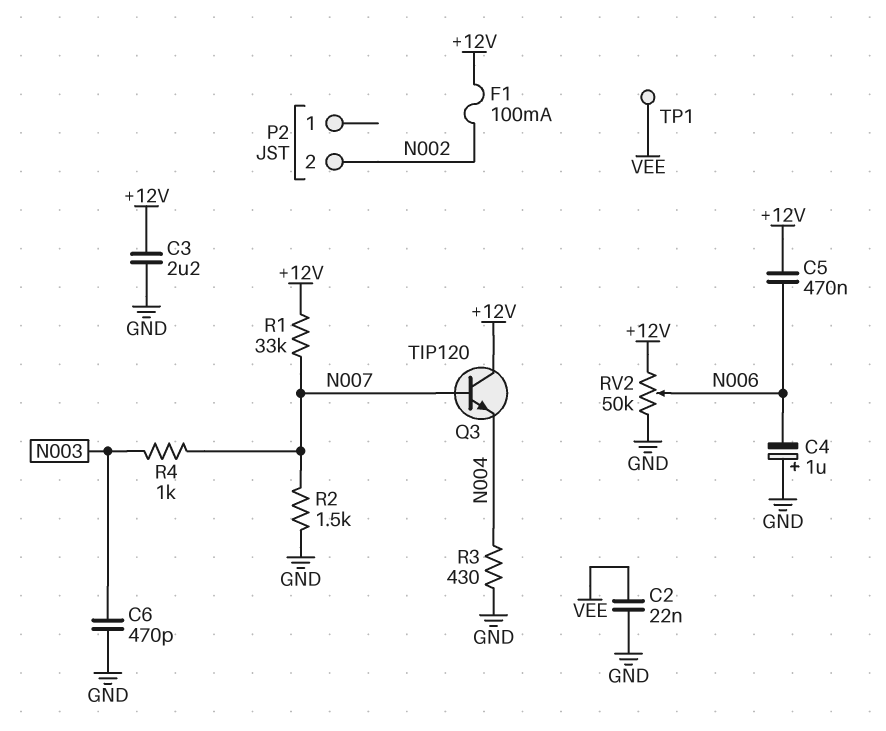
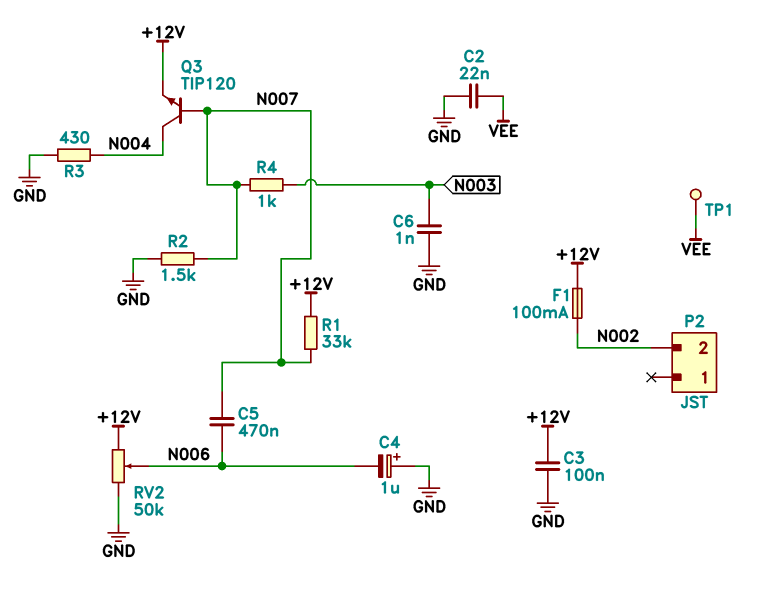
C3: 2.2uF (+12V, GND) -> 100nF (+12V, GND)
C5: 470nF (+12V, N006) -> 470nF (N006, N007)
C6: 470pF (GND, N003) -> 1nF (GND, N003)
Q3: NPN TIP120 (B N007, C +12V, E N004) -> NPN TIP120 (B N007, C N004, E +12V)

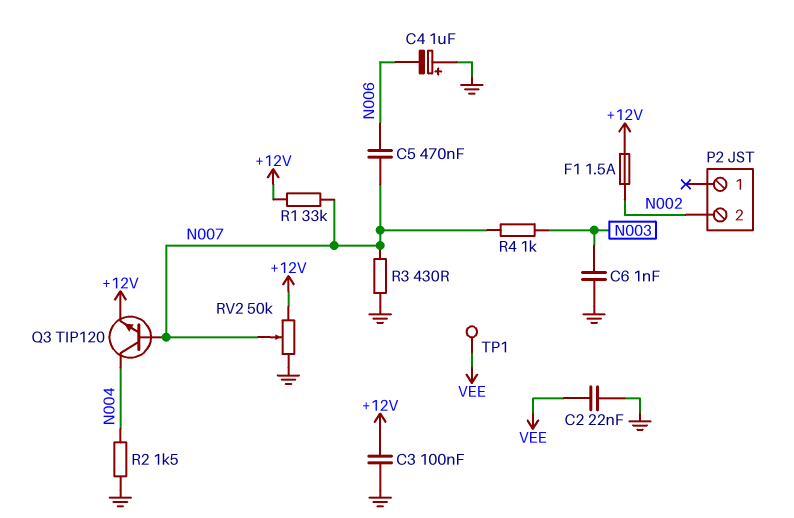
F1: 100mA (+12V, N002) -> 1.5A (+12V, N002)
R2: 1.5k (GND, N007) -> 1.5k (GND, N004)
R3: 430 (GND, N004) -> 430 (GND, N007)
RV2: 50k (+12V, GND, wiper N006) -> 50k (+12V, GND, wiper N007)

